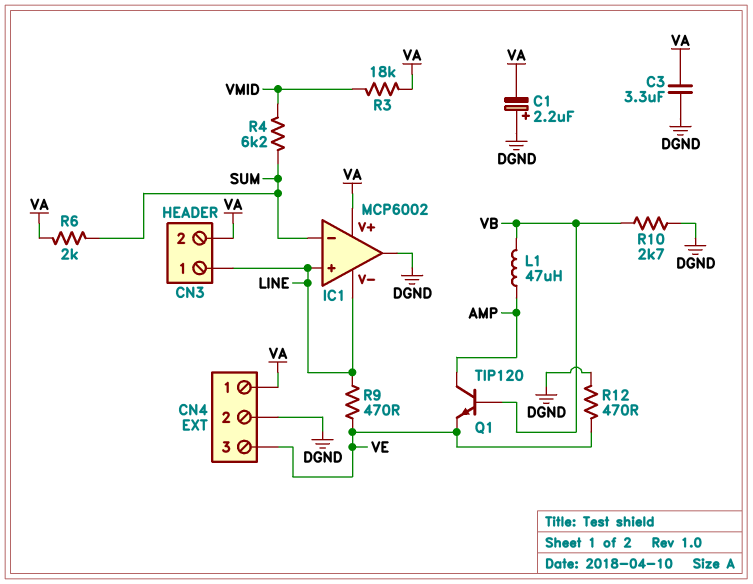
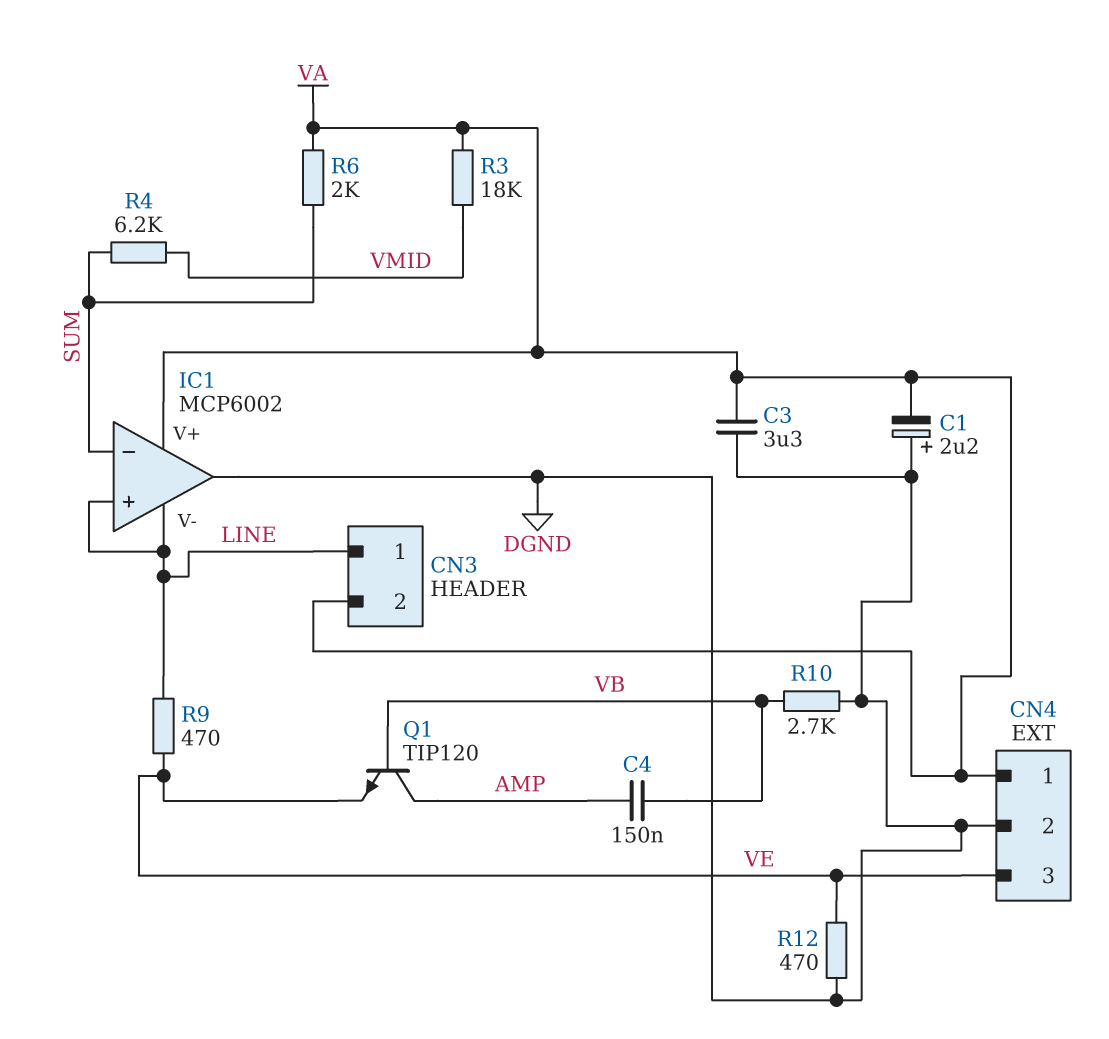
C4: none -> 150nF (AMP, VB)
L1: 47uH (AMP, VB) -> none

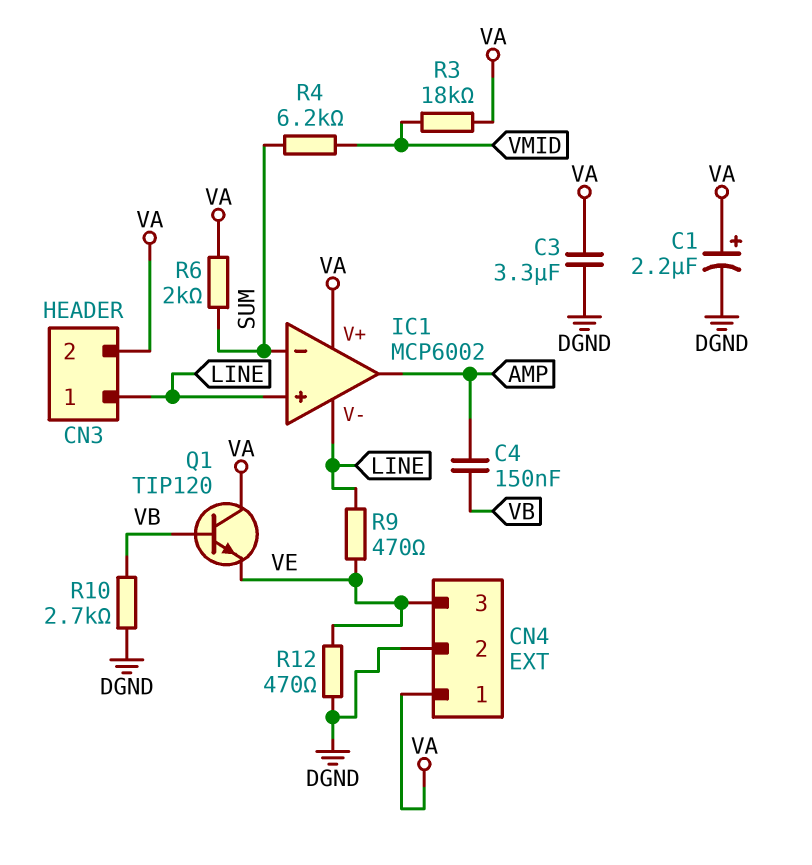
C1: 2.2uF (plus DGND, minus VA) -> 2.2uF (plus VA, minus DGND)
IC1 pin out: DGND -> AMP
Q1: NPN TIP120 (B VB, C AMP, E VE) -> NPN TIP120 (B VB, C VA, E VE)

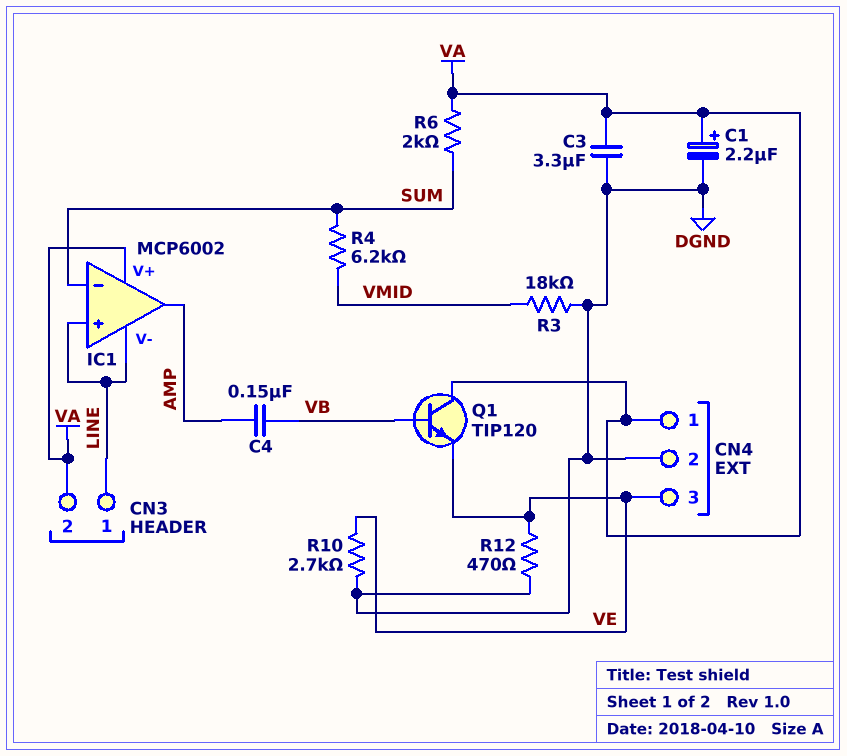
R3: 18k (VA, VMID) -> 18k (DGND, VMID)
R9: 470 (LINE, VE) -> none
R10: 2.7k (DGND, VB) -> 2.7k (DGND, VE)

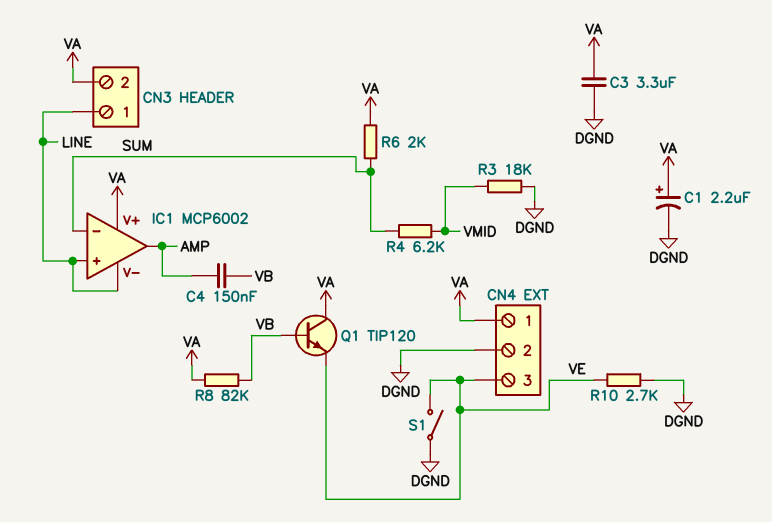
R8: none -> 82k (VA, VB)
R12: 470 (DGND, VE) -> none
S1: none -> switch (DGND, VE)

